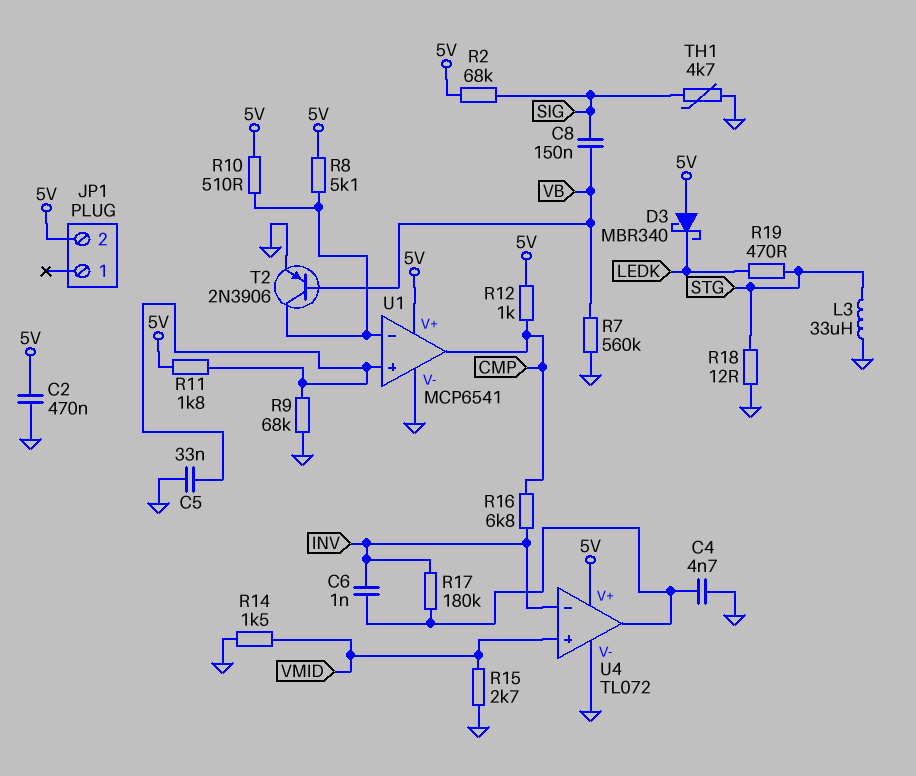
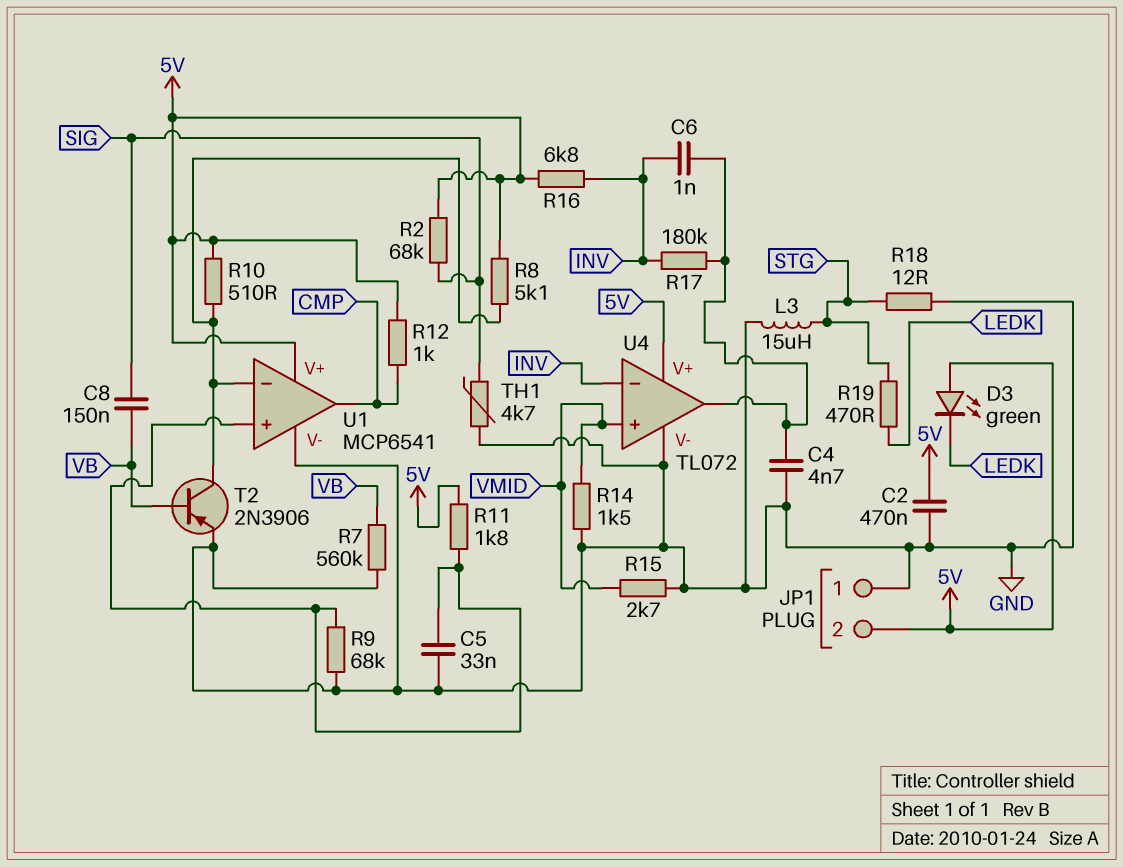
D3: schottky MBR340 (A 5V, K LEDK) -> LED green (A 5V, K LEDK)
JP1 pin 1: none -> GND
L3: 33uH (GND, STG) -> 15uH (GND, STG)
R16: 6.8k (CMP, INV) -> 6.8k (5V, INV)

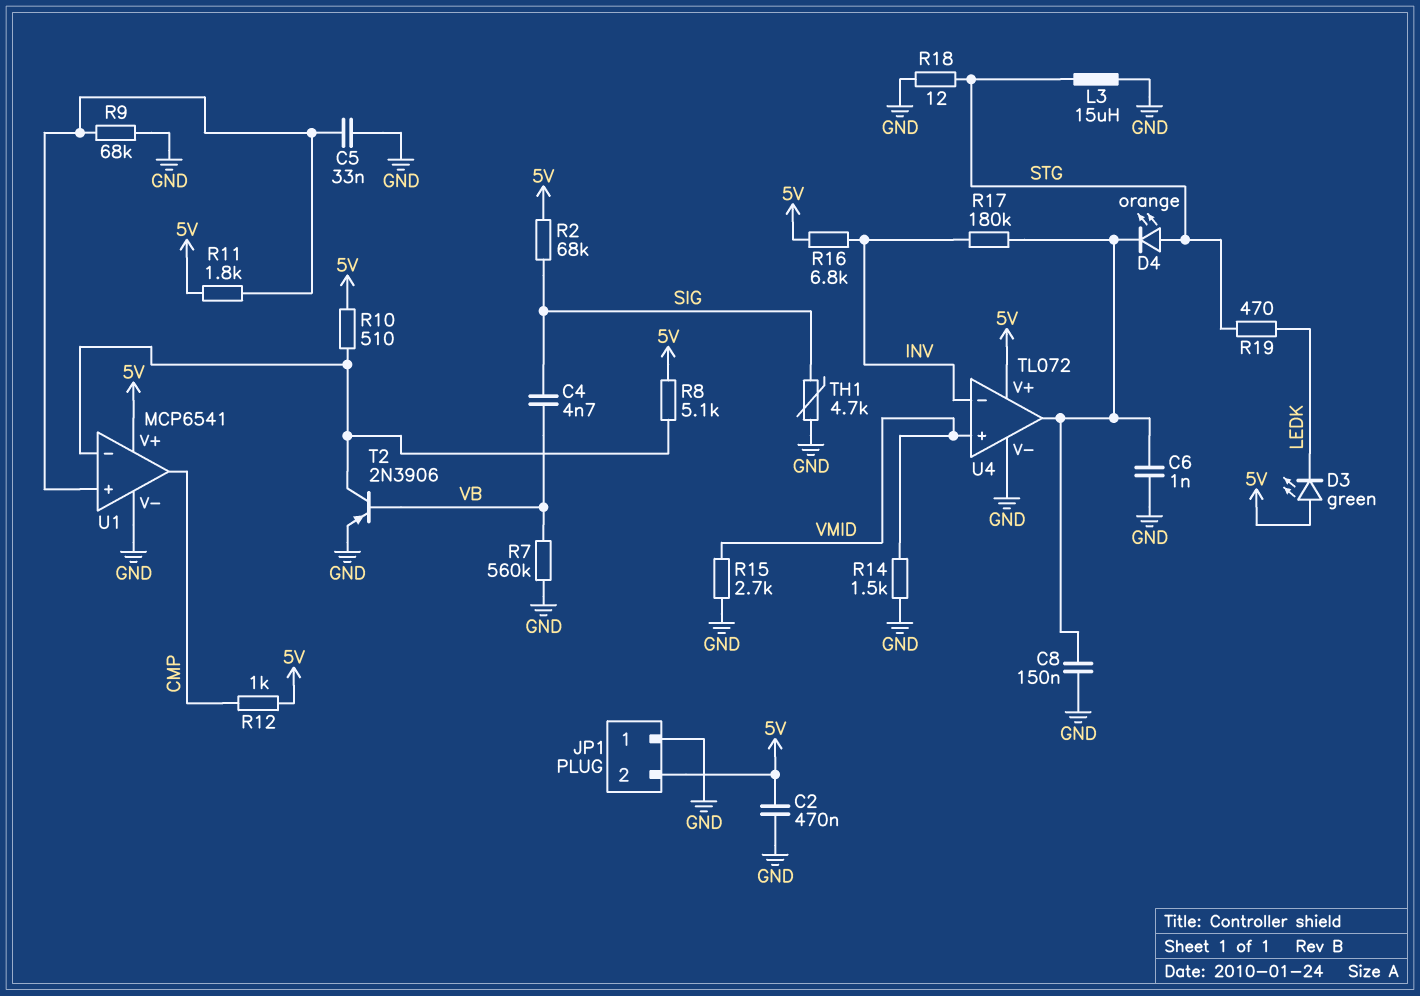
C4: 4.7nF (GND, U4/out) -> 4.7nF (SIG, VB)
C6: 1nF (INV, U4/out) -> 1nF (GND, U4/out)
C8: 150nF (SIG, VB) -> 150nF (GND, U4/out)
D4: none -> LED orange (A STG, K U4/out)

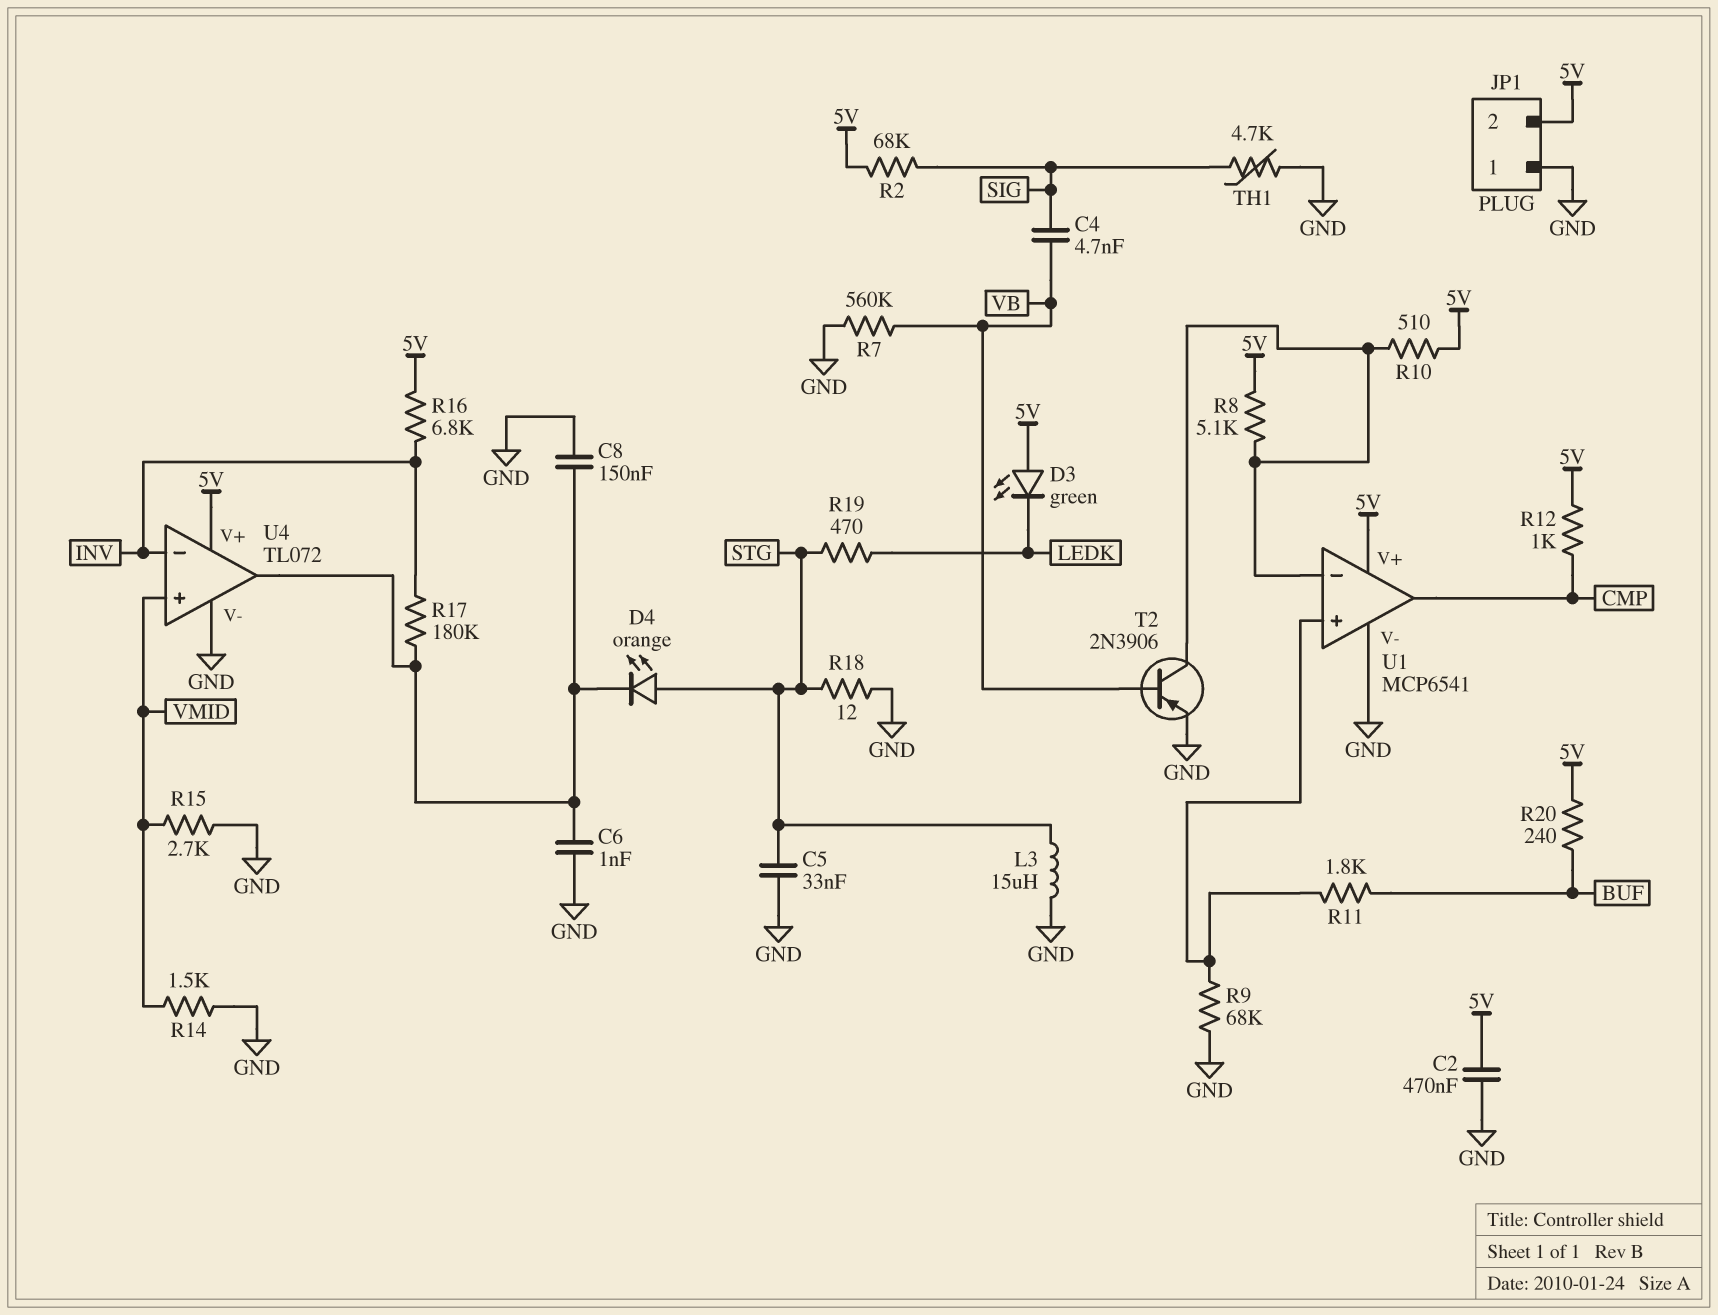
C5: 33nF (GND, U1/in+) -> 33nF (GND, STG)
R11: 1.8k (5V, U1/in+) -> 1.8k (BUF, U1/in+)
R20: none -> 240 (5V, BUF)

